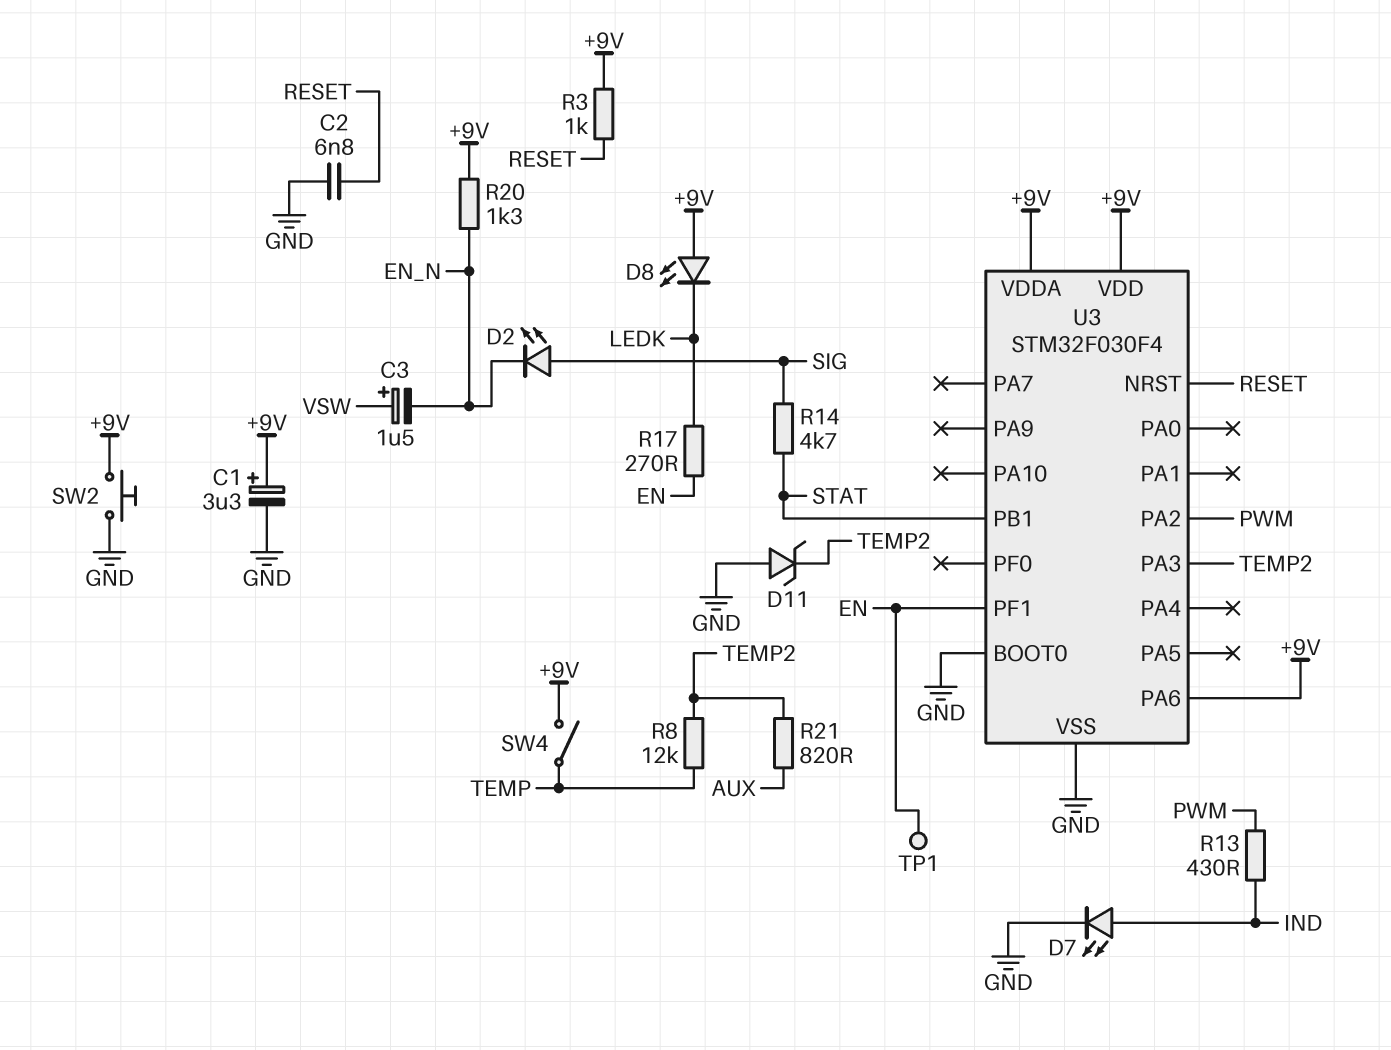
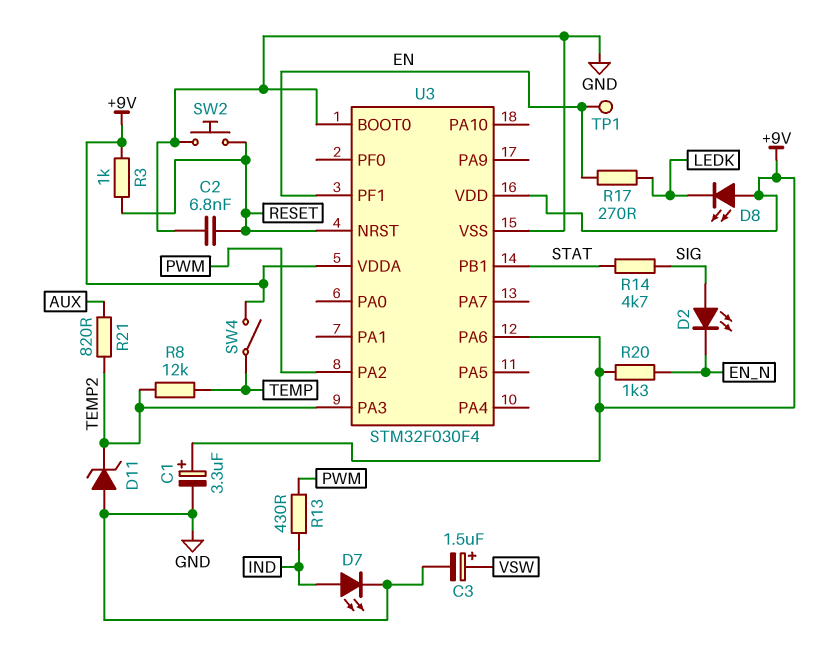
C3: 1.5uF (plus VSW, minus EN_N) -> 1.5uF (plus VSW, minus GND)
SW2: button (+9V, GND) -> button (GND, RESET)

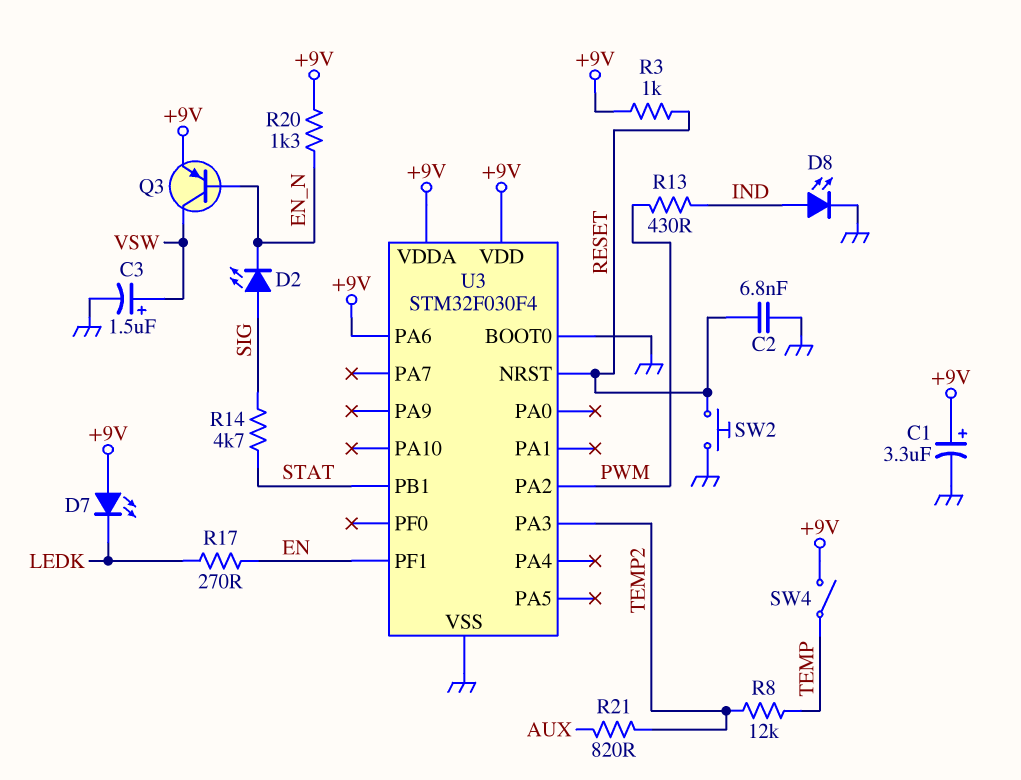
D7: LED (A IND, K GND) -> LED (A +9V, K LEDK)
D8: LED (A +9V, K LEDK) -> LED (A IND, K GND)
D11: zener (A GND, K TEMP2) -> none
Q3: none -> PNP (B EN_N, C VSW, E +9V)
TP1: test point (EN) -> none

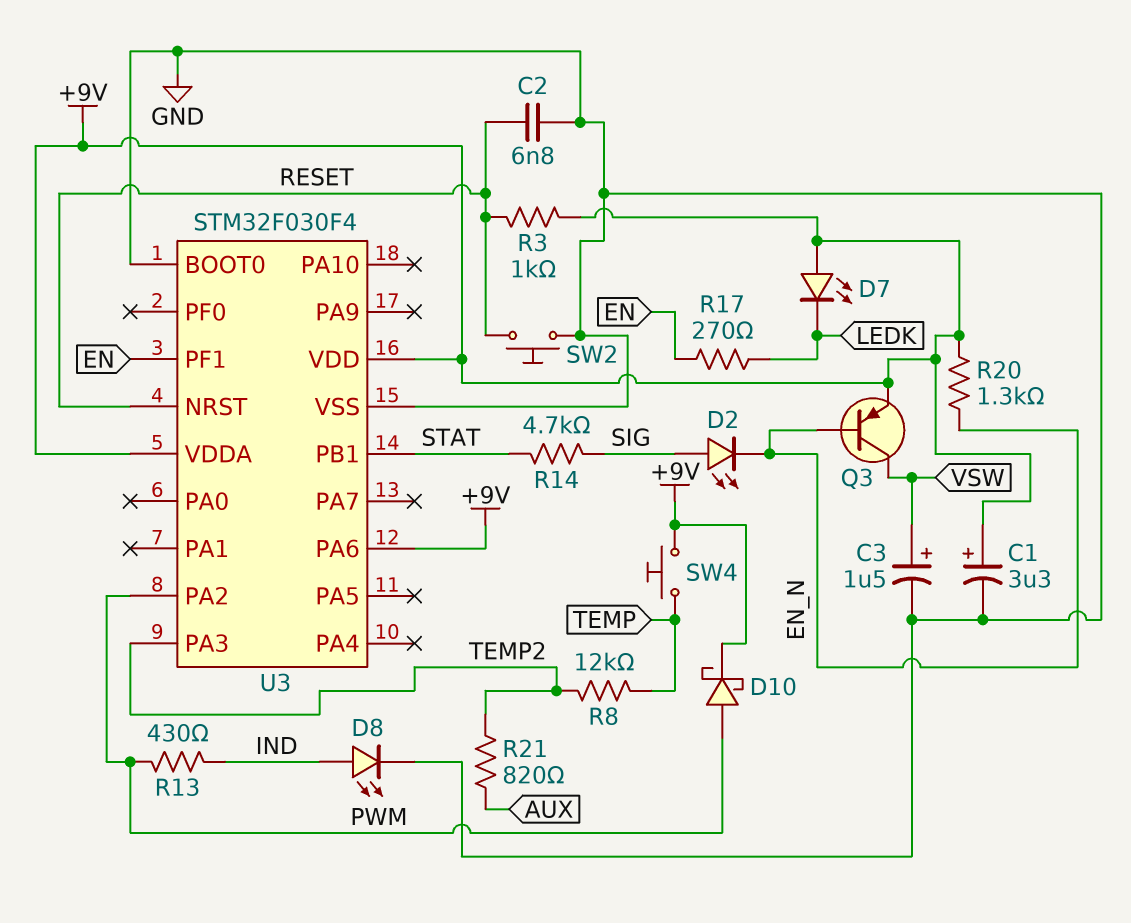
D10: none -> schottky (A PWM, K +9V)
SW4: switch (+9V, TEMP) -> button (+9V, TEMP)

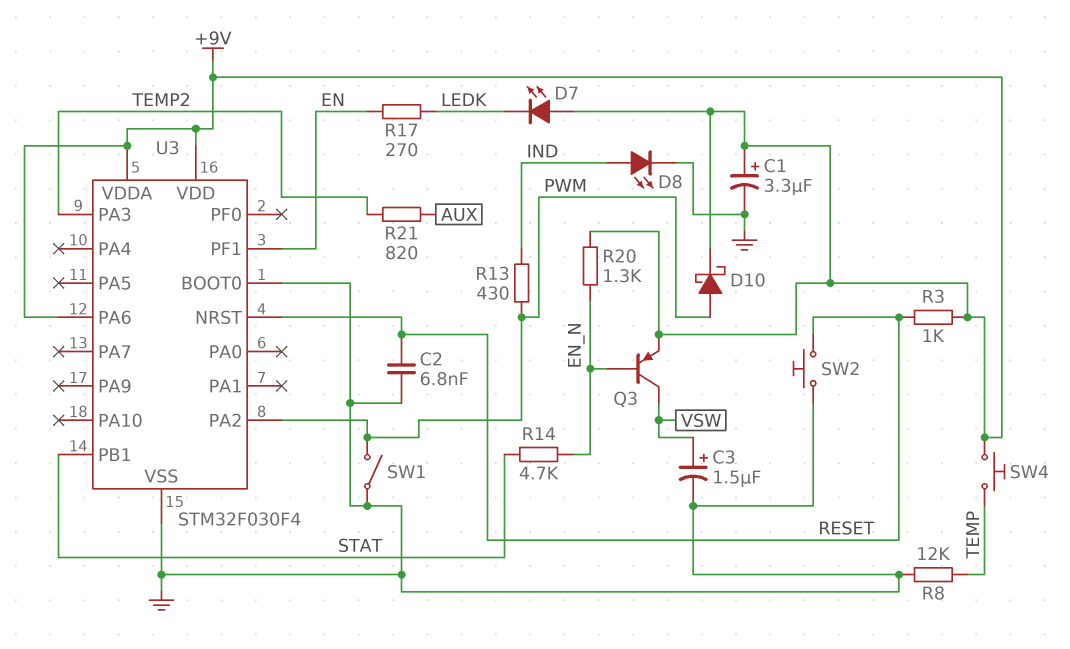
D2: LED (A SIG, K EN_N) -> none
R8: 12k (TEMP, TEMP2) -> 12k (GND, TEMP)
R14: 4.7k (SIG, STAT) -> 4.7k (EN_N, STAT)
SW1: none -> switch (GND, PWM)

